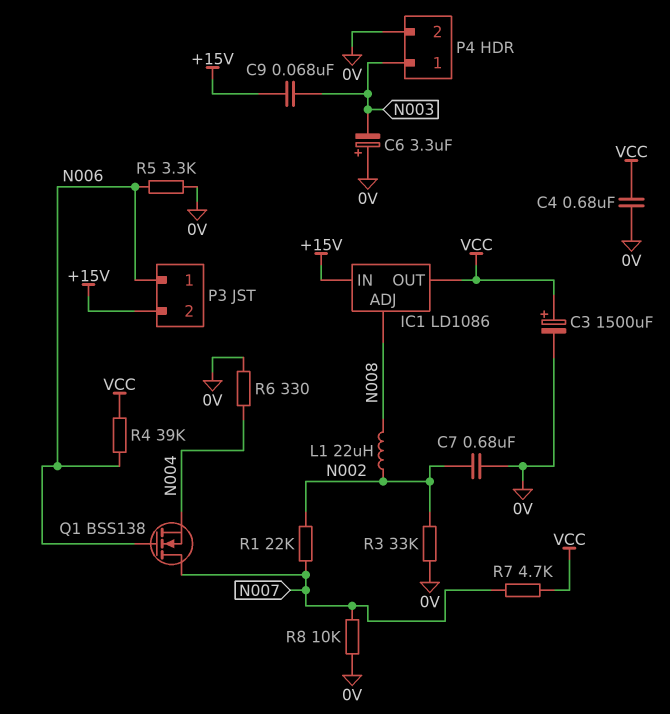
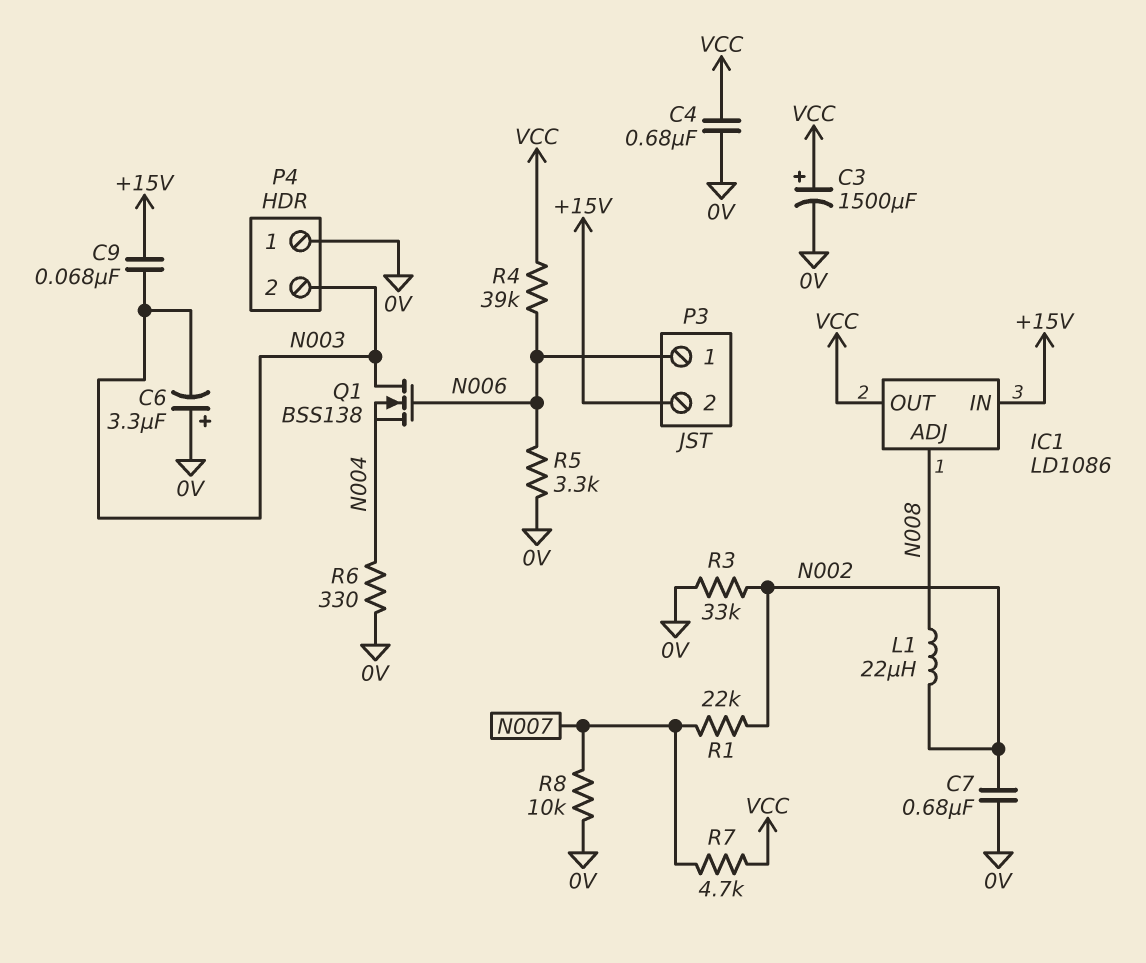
P4 pin 1: N003 -> 0V
P4 pin 2: 0V -> N003
Q1: NMOS BSS138 (G N006, D N007, S N004) -> NMOS BSS138 (G N006, D N003, S N004)

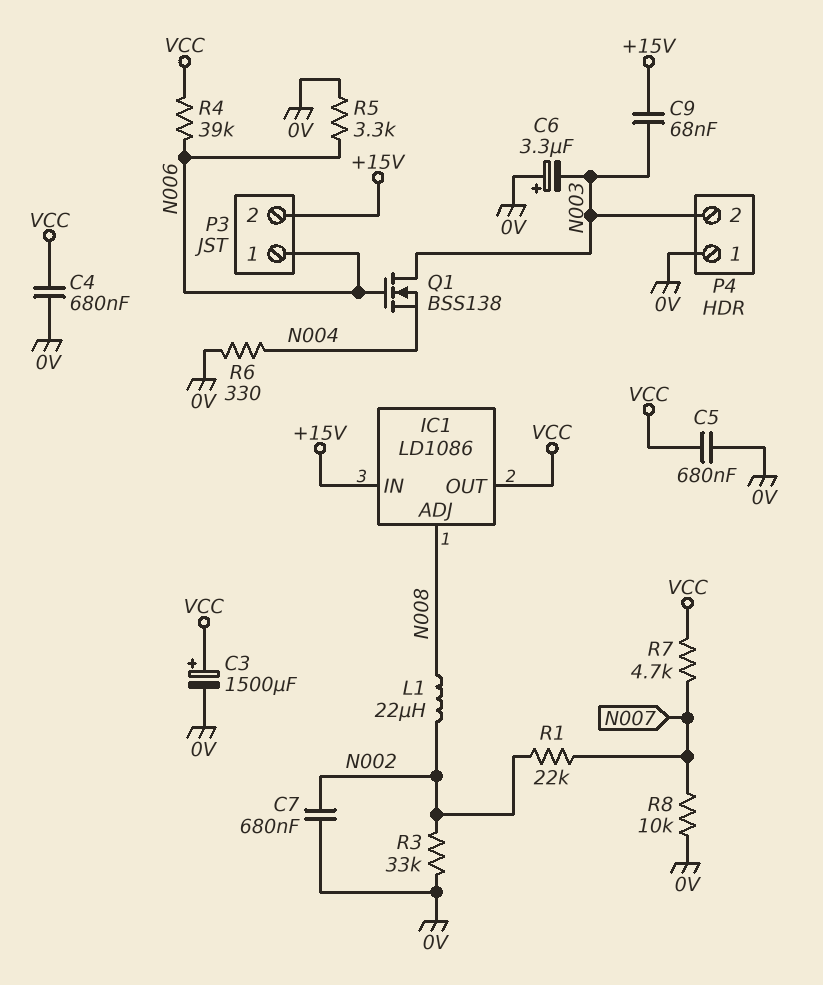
C5: none -> 680nF (0V, VCC)

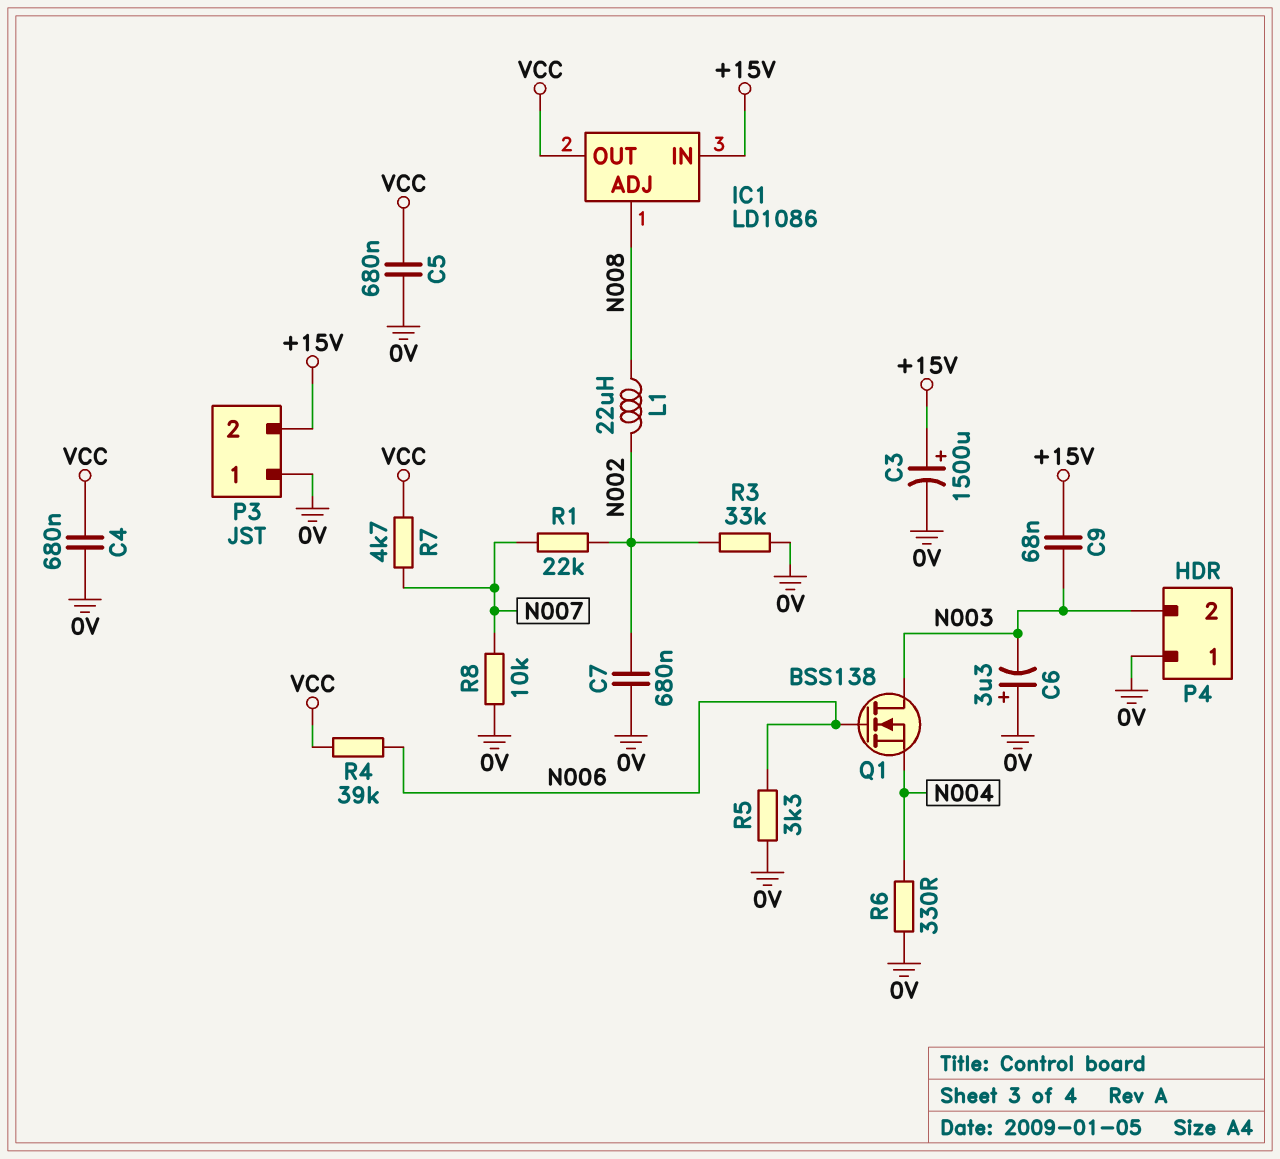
C3: 1500uF (plus VCC, minus 0V) -> 1500uF (plus +15V, minus 0V)
P3 pin 1: N006 -> 0V

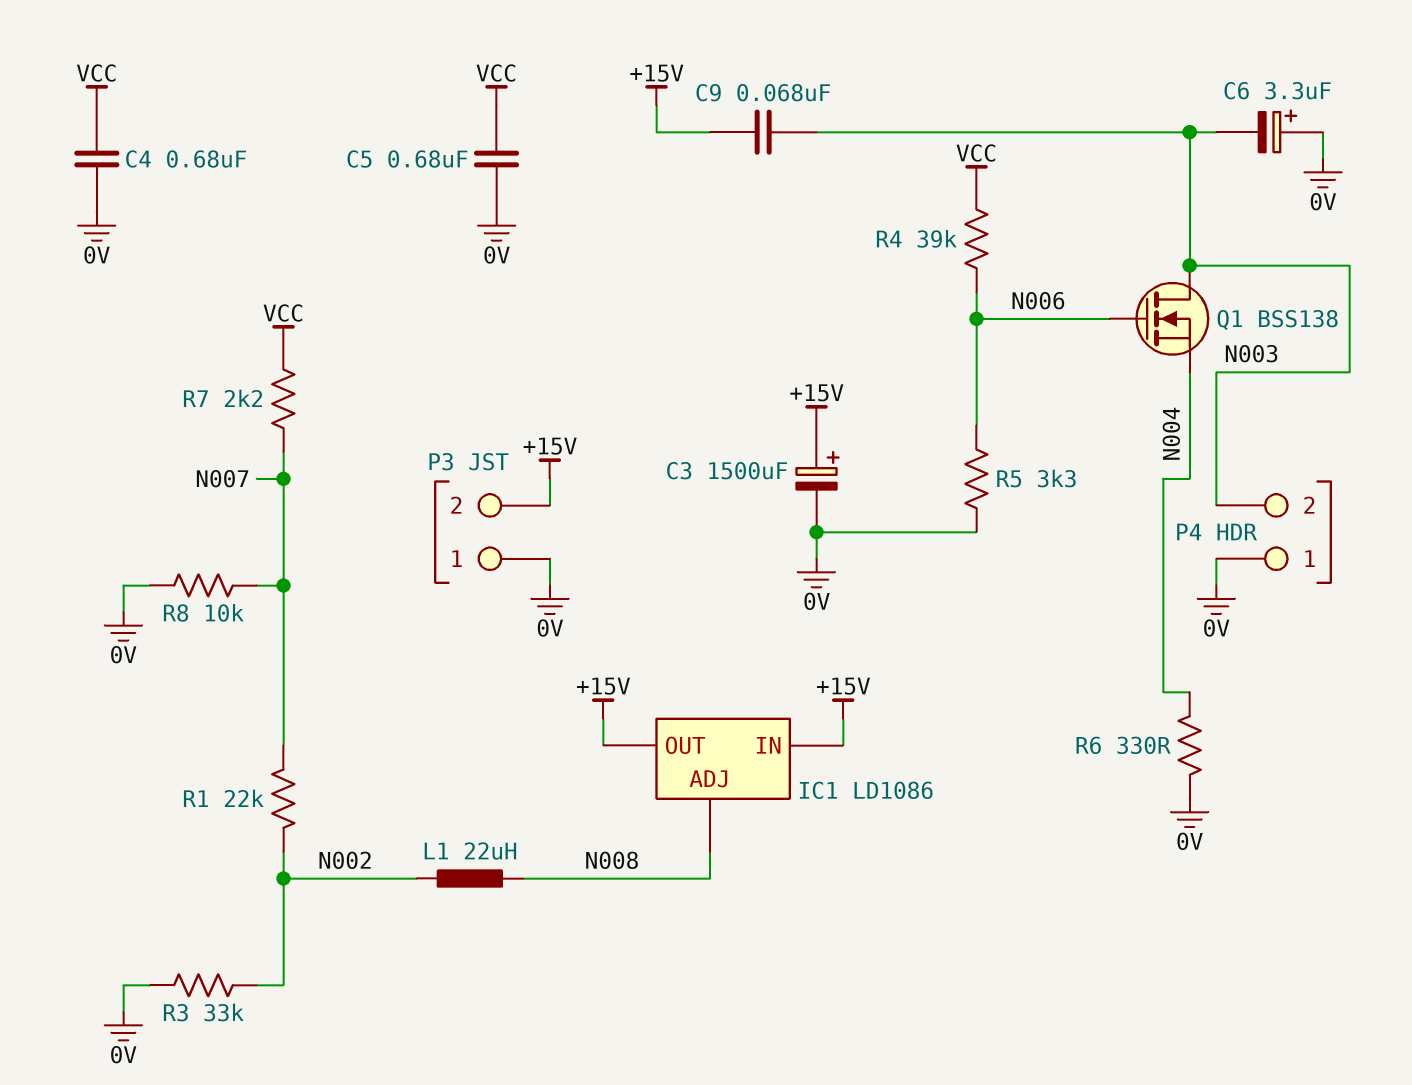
C7: 680nF (0V, N002) -> none
IC1 pin OUT: VCC -> +15V
R7: 4.7k (N007, VCC) -> 2.2k (N007, VCC)

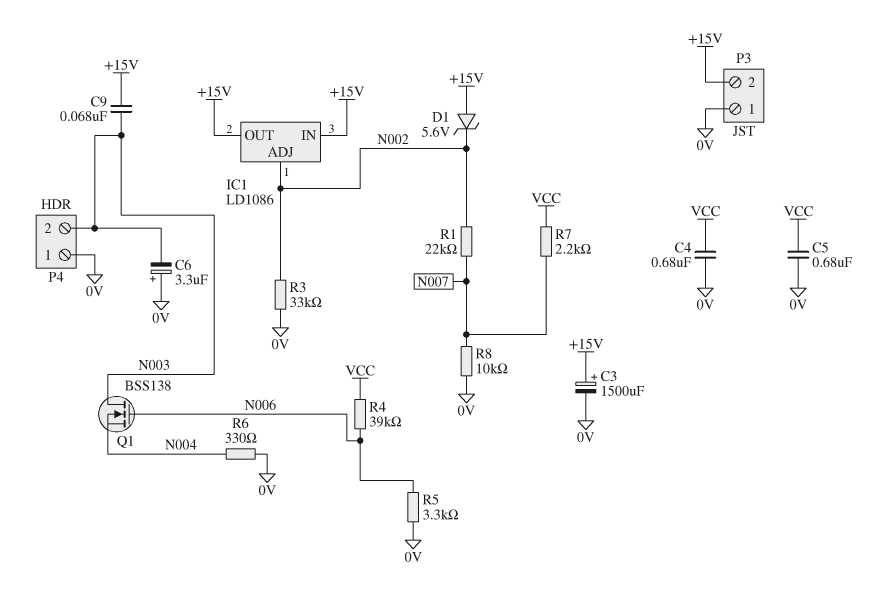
D1: none -> zener 5.6V (A +15V, K N002)
IC1 pin ADJ: N008 -> N002
L1: 22uH (N002, N008) -> none

